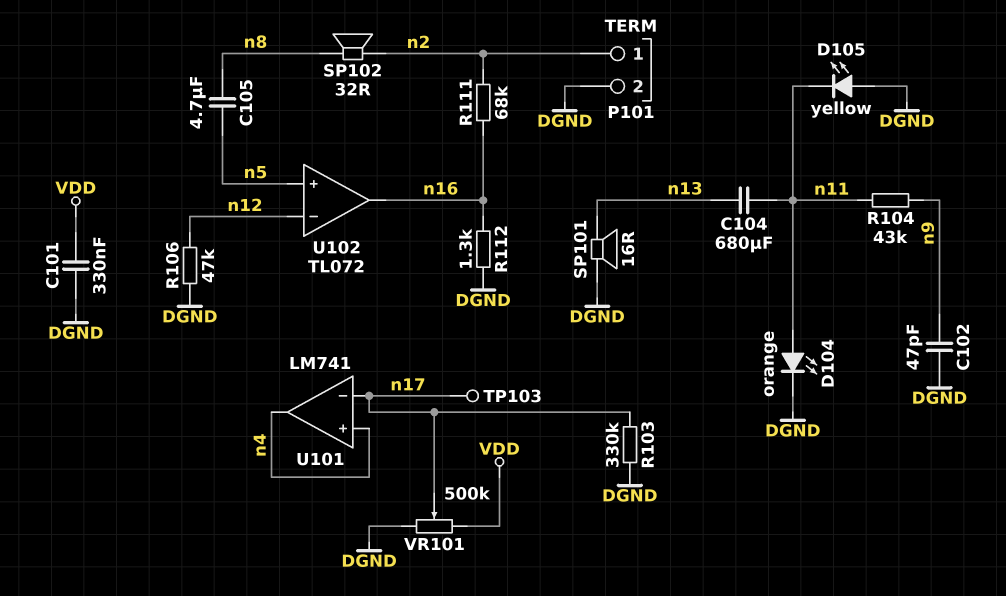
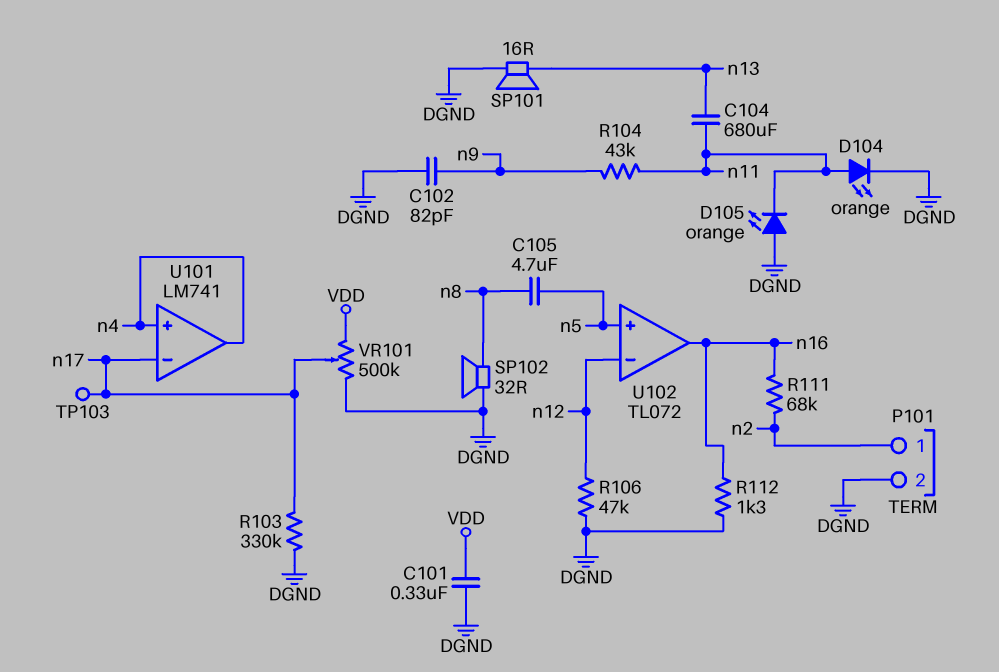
C102: 47pF (DGND, n9) -> 82pF (DGND, n9)
D105: LED yellow (A DGND, K n11) -> LED orange (A DGND, K n11)
SP102: speaker 32R (n2, n8) -> speaker 32R (DGND, n8)

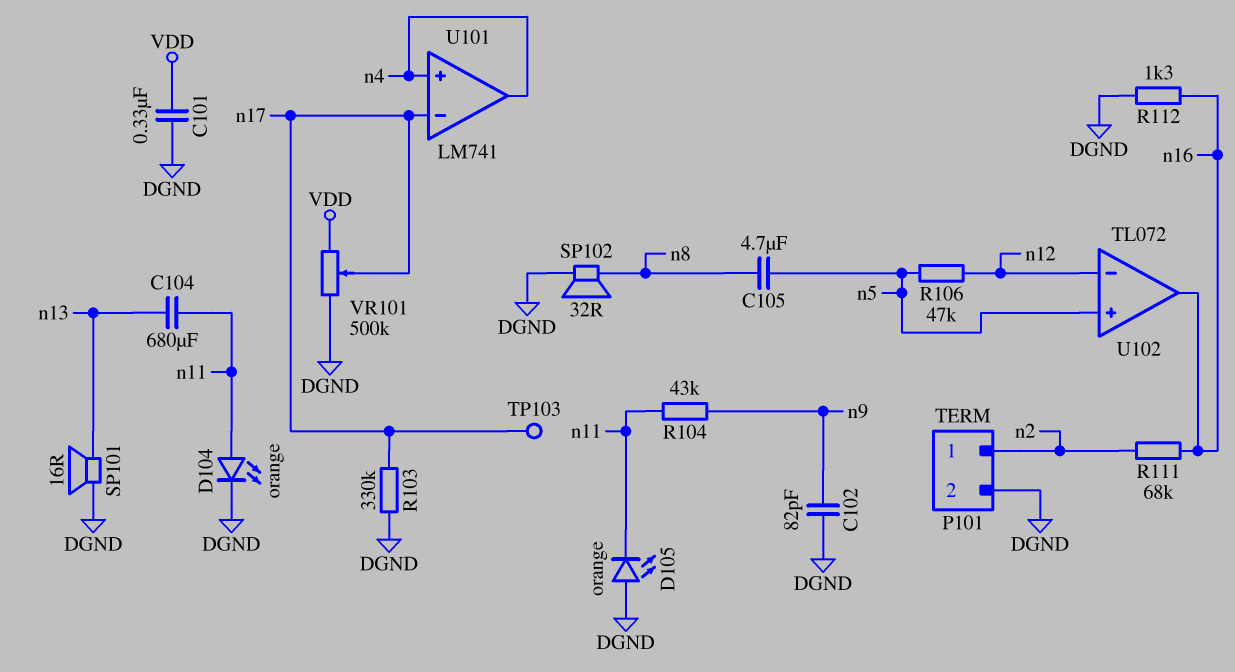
R106: 47k (DGND, n12) -> 47k (n5, n12)

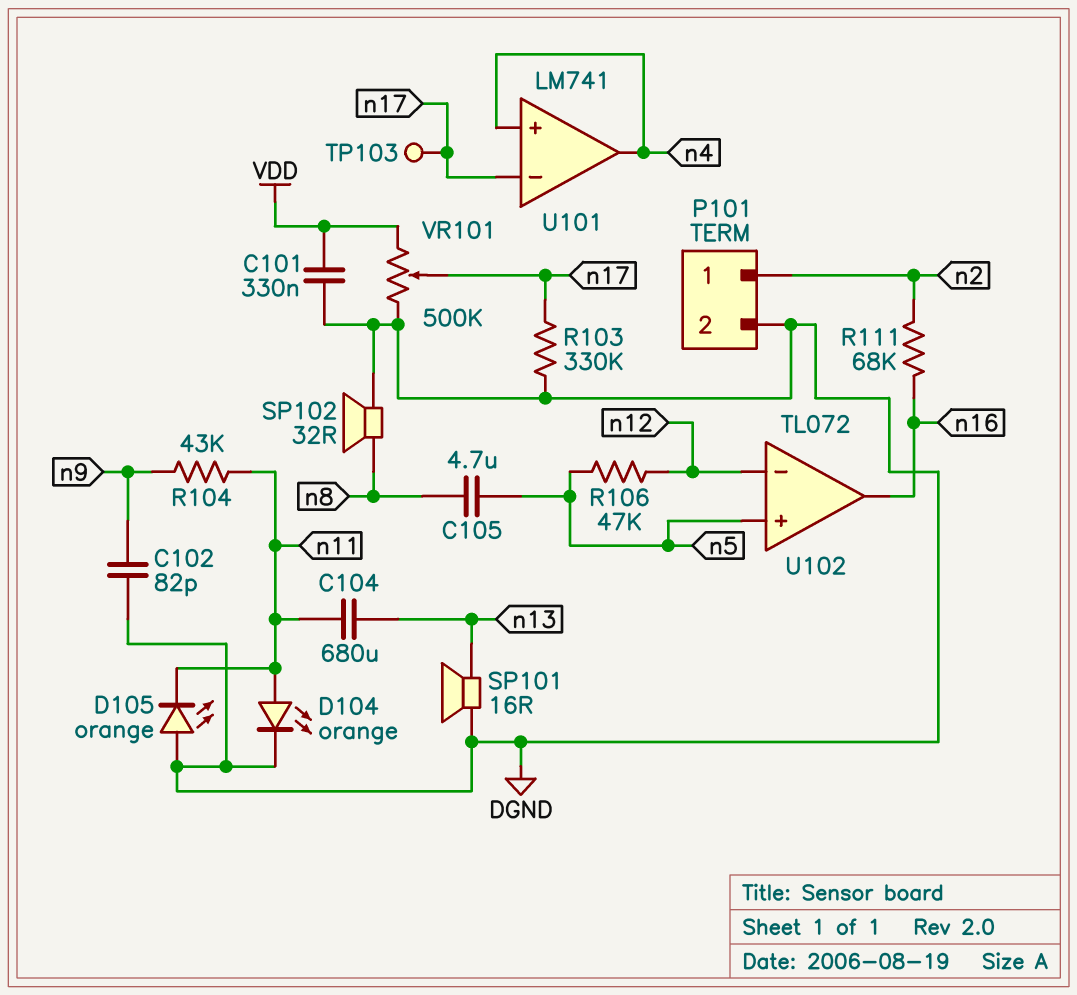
R112: 1.3k (DGND, n16) -> none

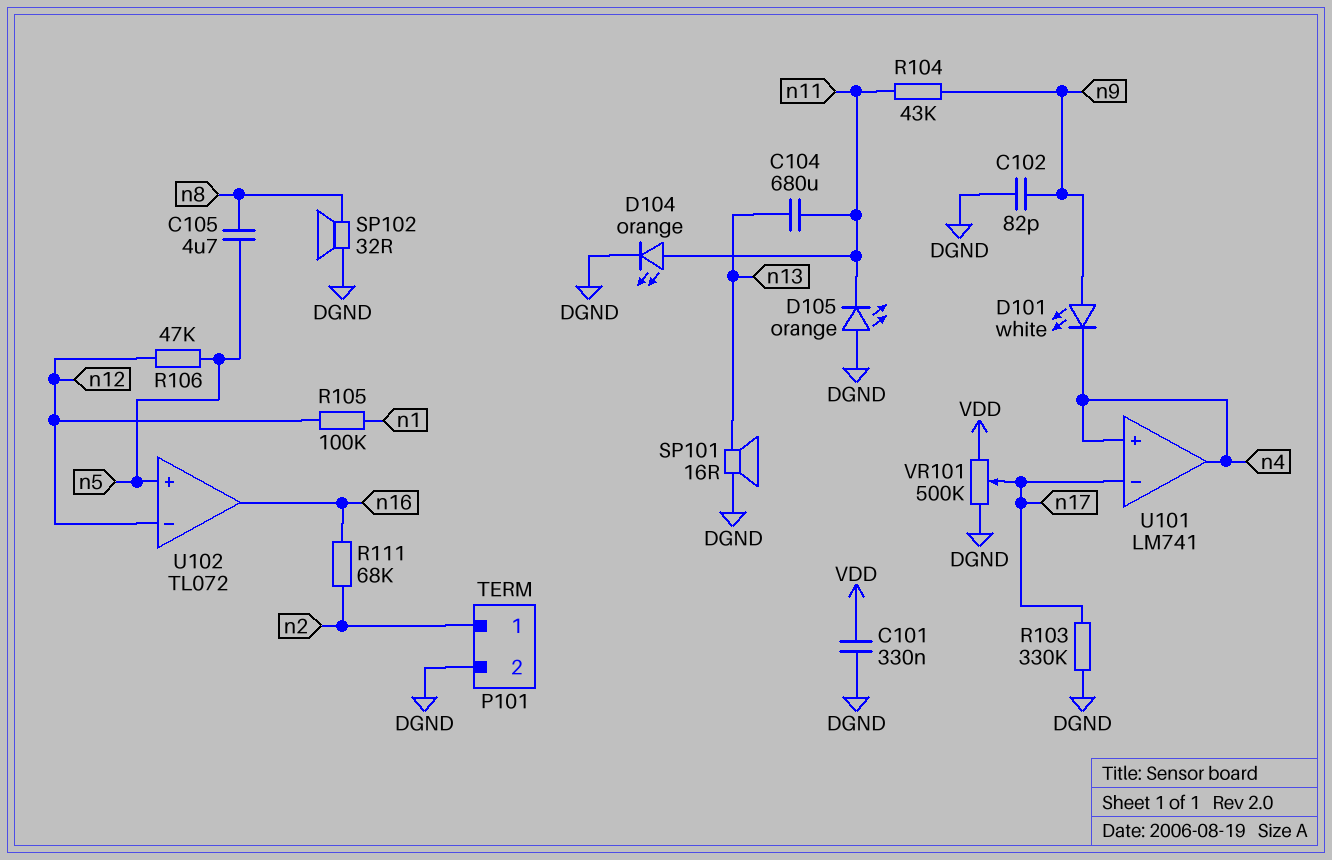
D101: none -> LED white (A n9, K n4)
R105: none -> 100k (n1, n12)
TP103: test point (n17) -> none

